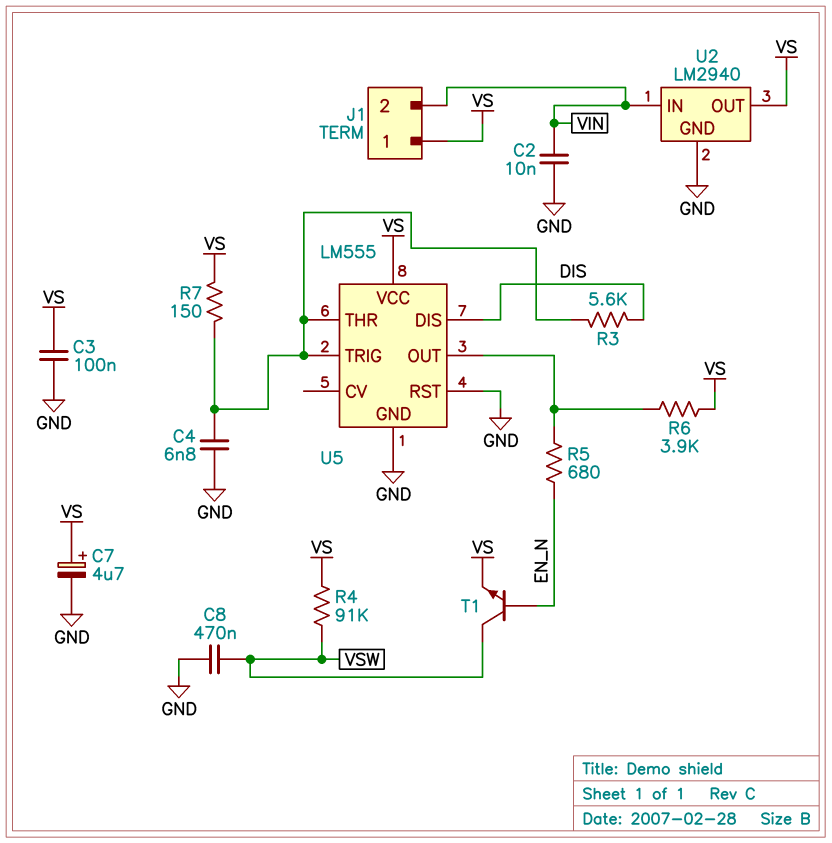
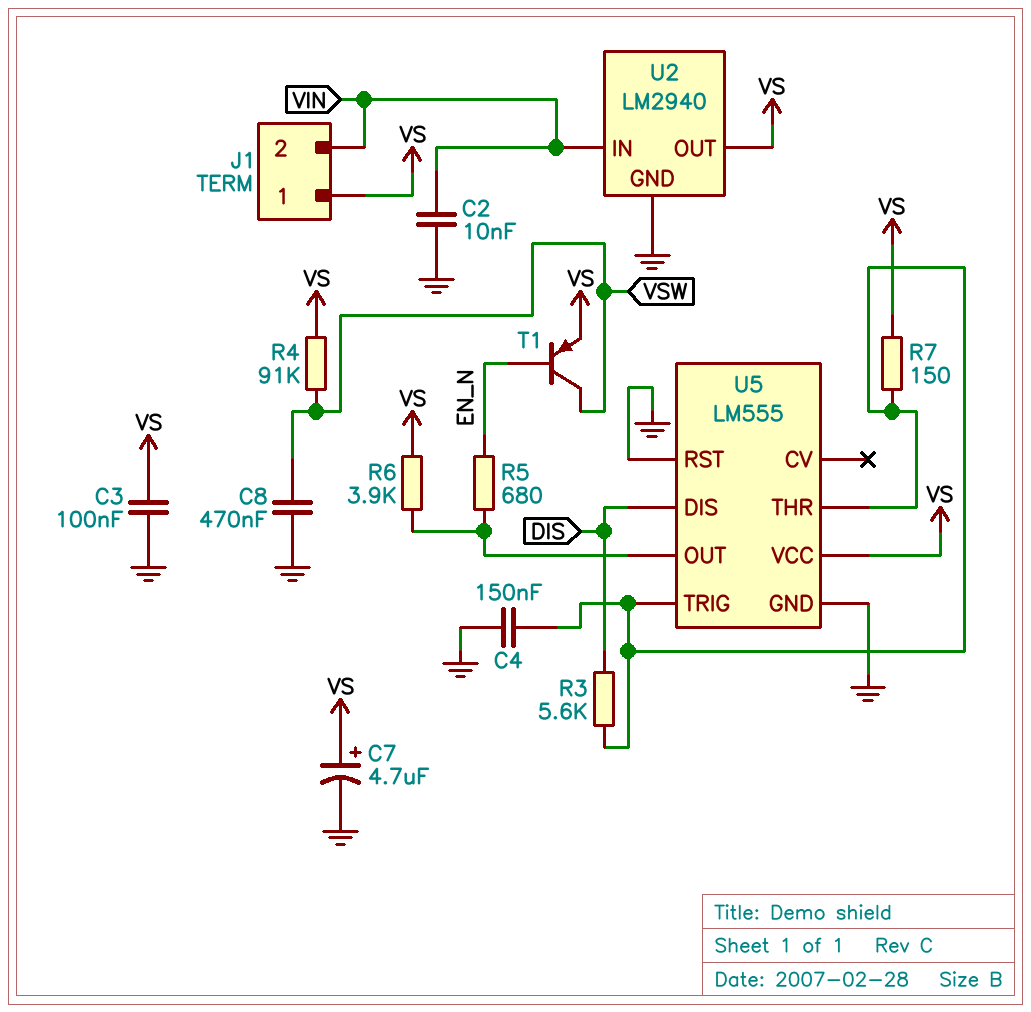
C4: 6.8nF (GND, U5/THR) -> 150nF (GND, U5/THR)
T1: NPN (B EN_N, C VSW, E VS) -> PNP (B EN_N, C VSW, E VS)

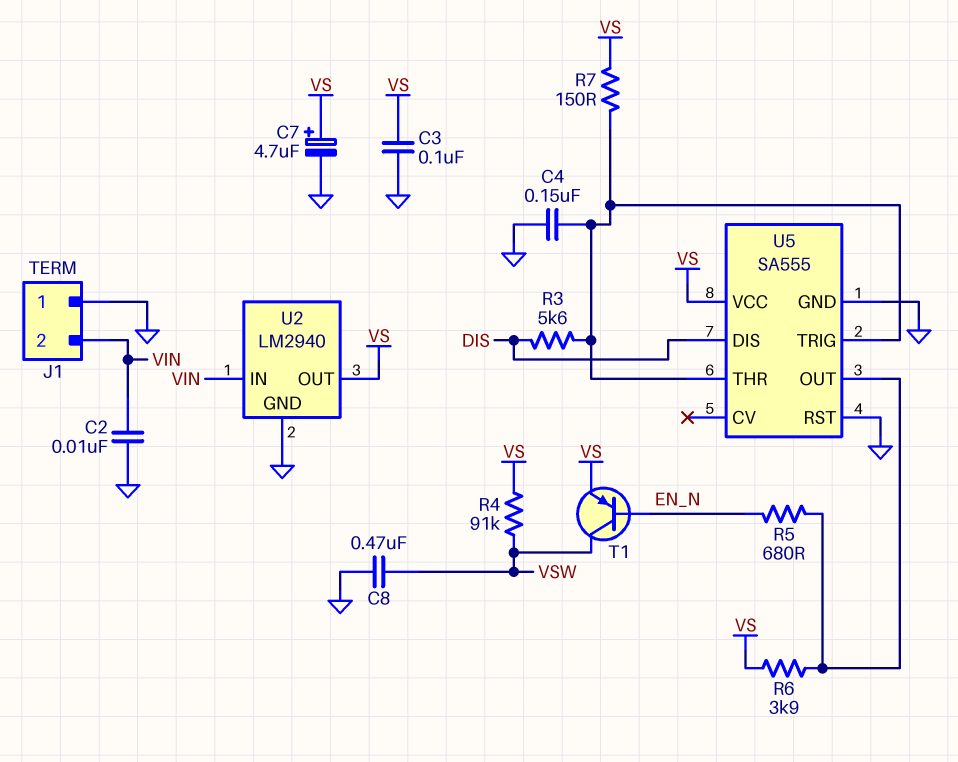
J1 pin 1: VS -> GND
U5: LM555 -> SA555

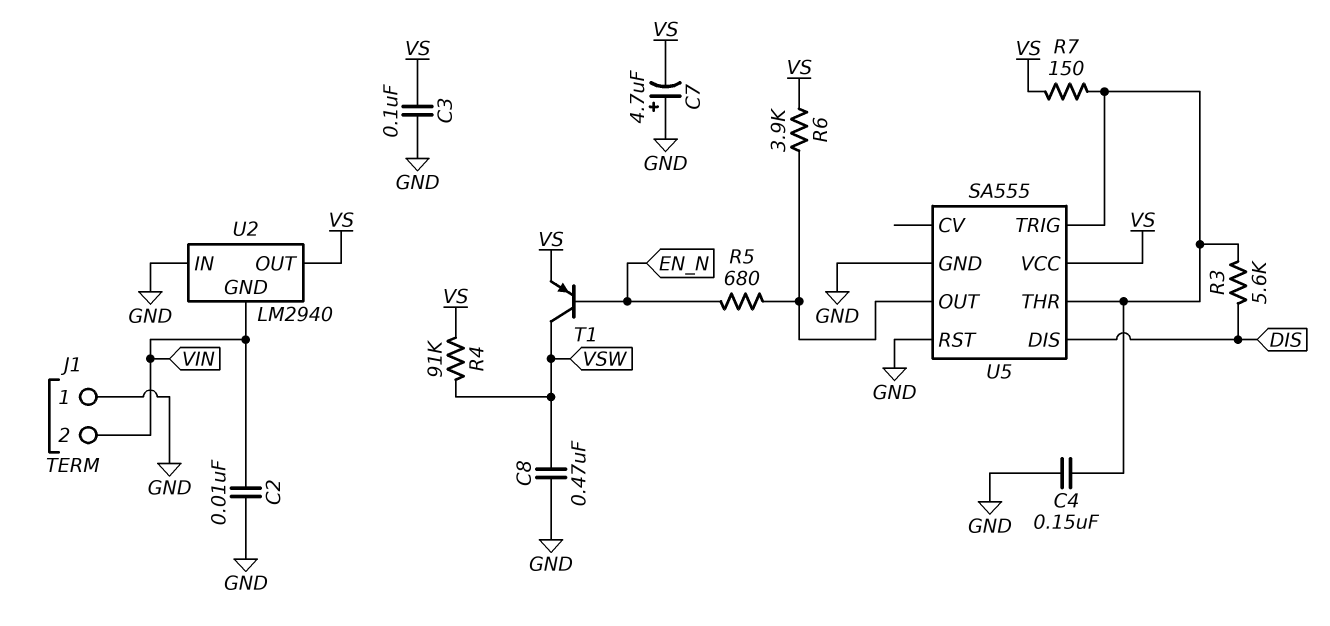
C7: 4.7uF (plus VS, minus GND) -> 4.7uF (plus GND, minus VS)
U2 pin GND: GND -> VIN
U2 pin IN: VIN -> GND

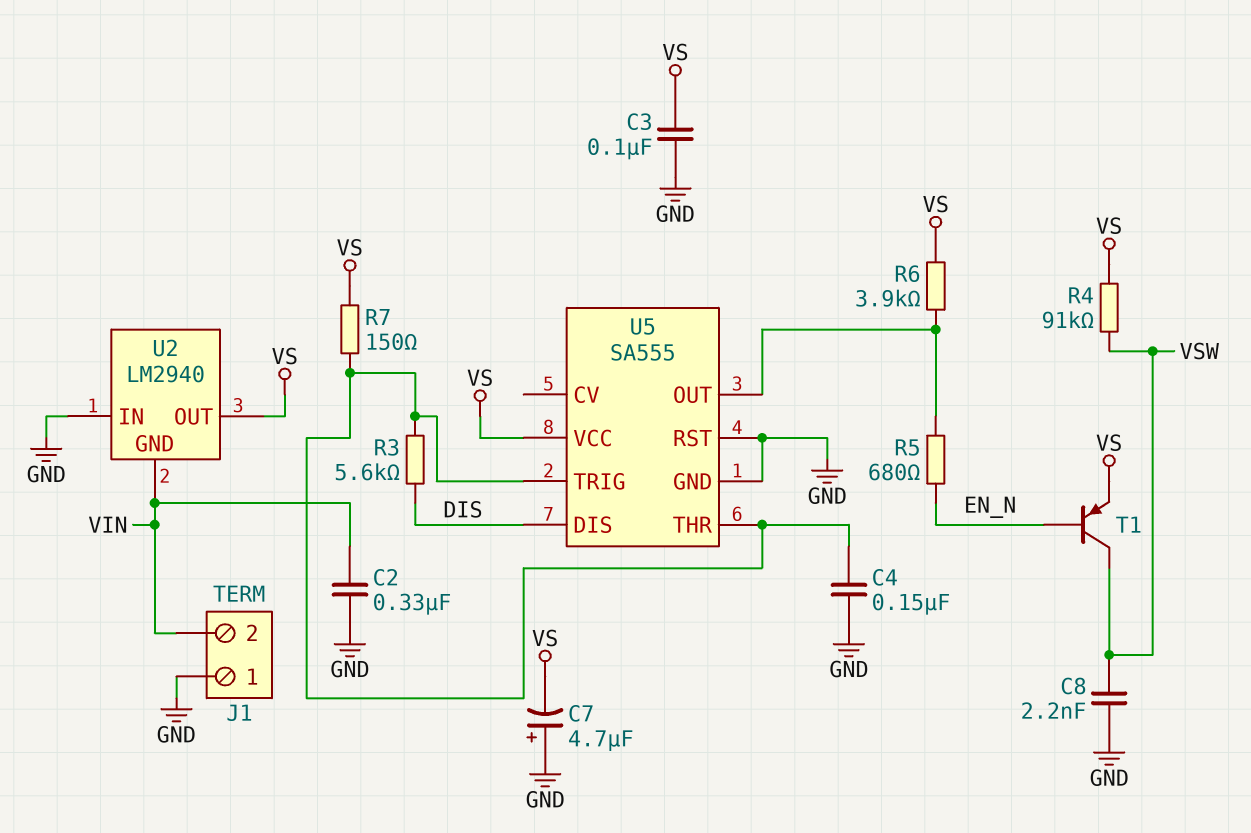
C2: 10nF (GND, VIN) -> 330nF (GND, VIN)
C8: 470nF (GND, VSW) -> 2.2nF (GND, VSW)

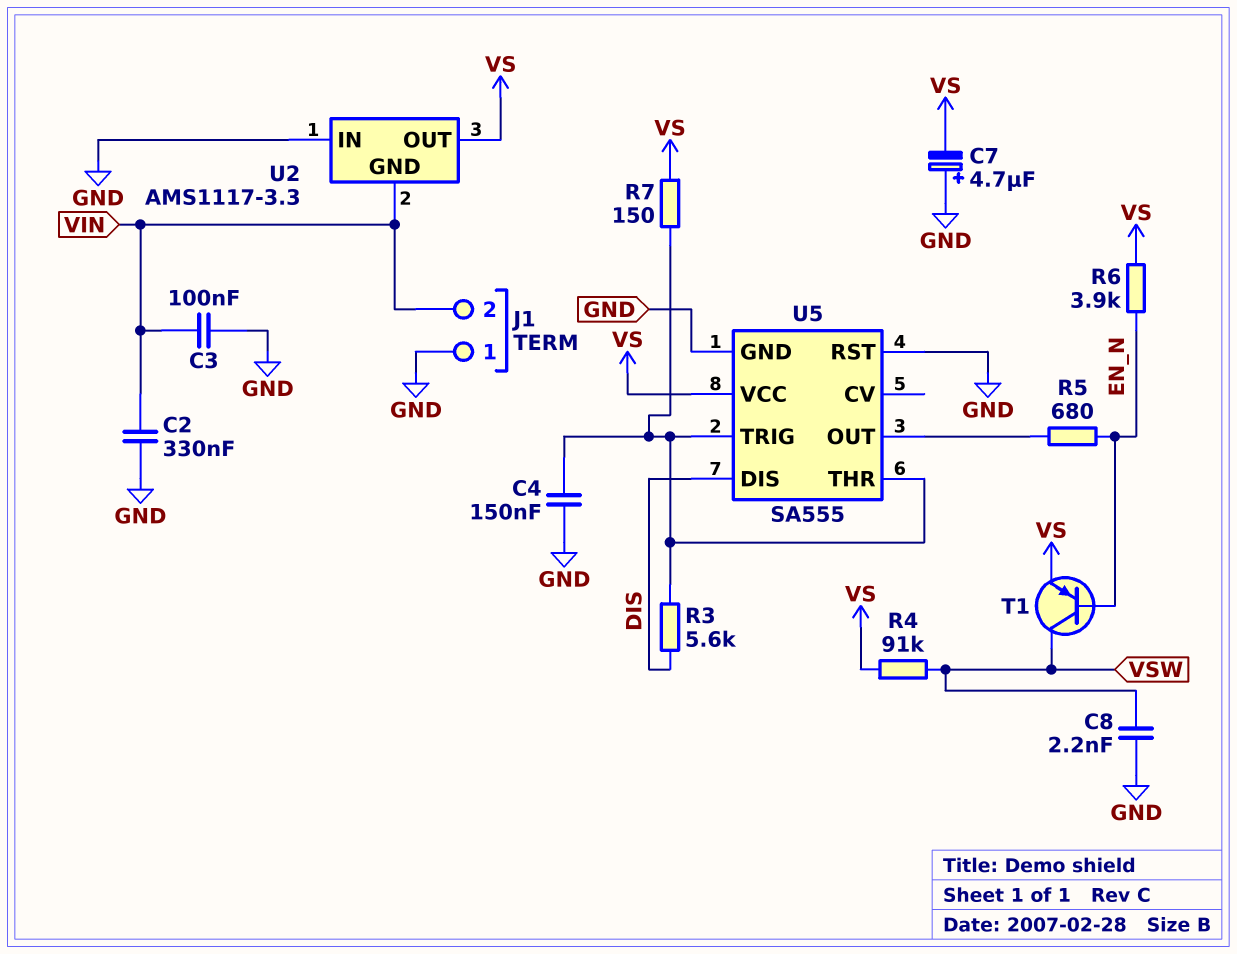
C3: 100nF (GND, VS) -> 100nF (GND, VIN)
R6: 3.9k (U5/OUT, VS) -> 3.9k (EN_N, VS)
U2: LM2940 -> AMS1117-3.3

